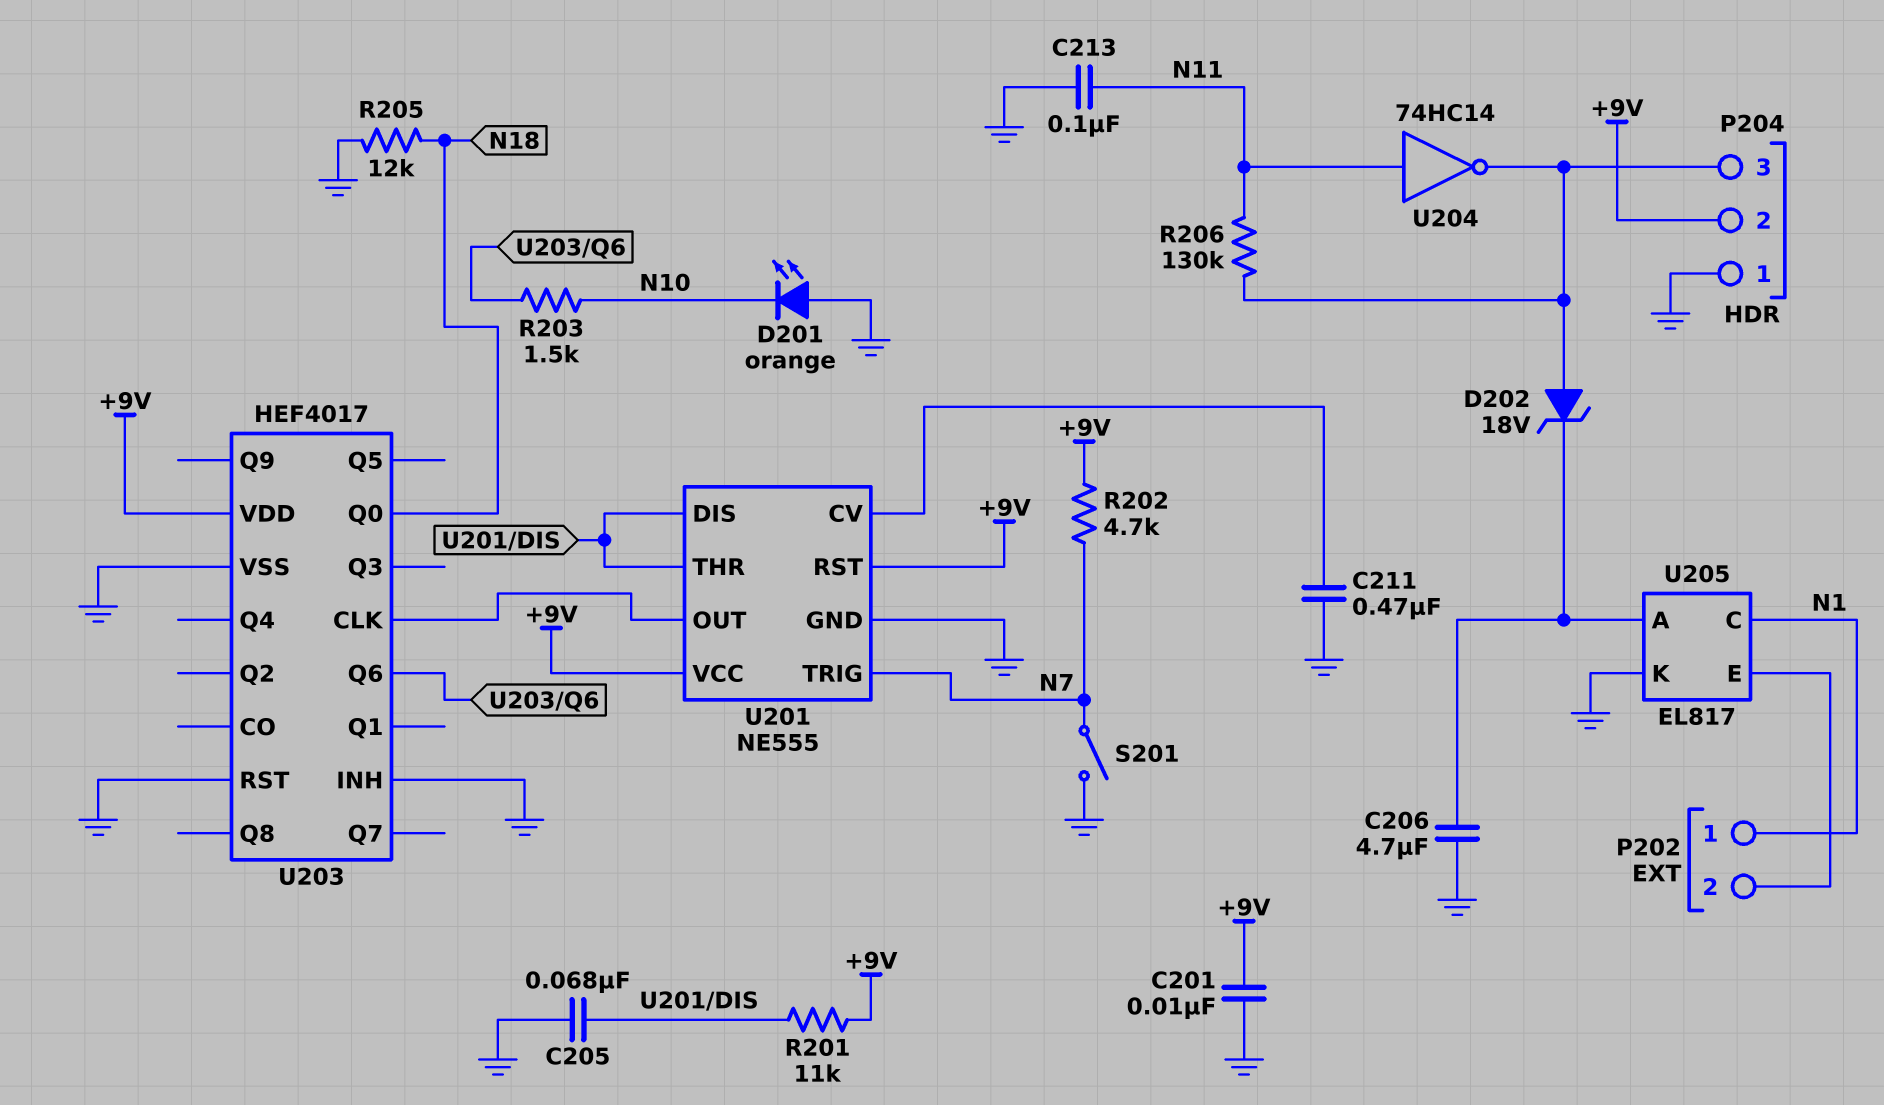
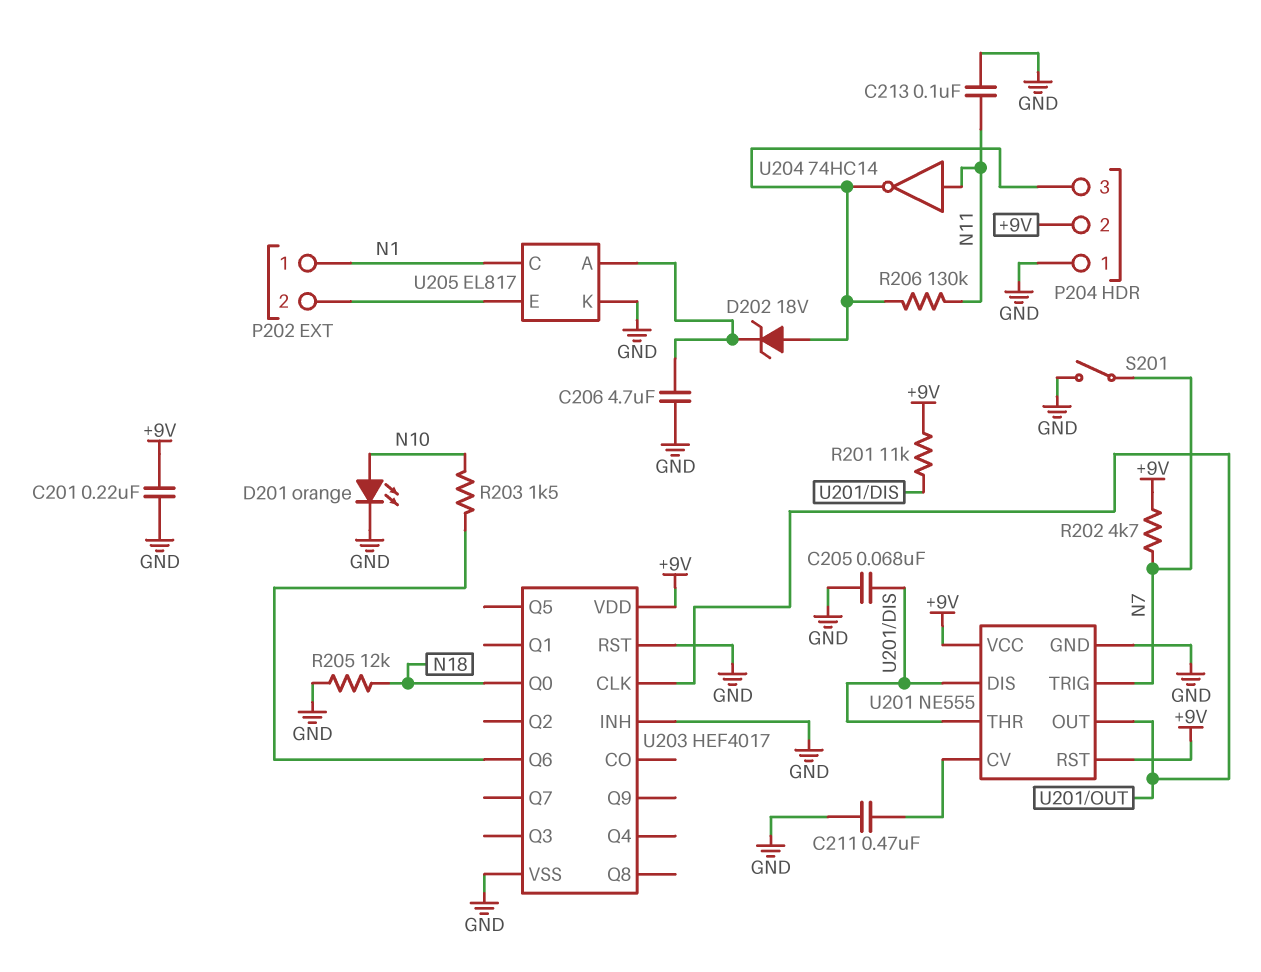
C201: 10nF (+9V, GND) -> 220nF (+9V, GND)
D201: LED orange (A GND, K N10) -> LED orange (A N10, K GND)

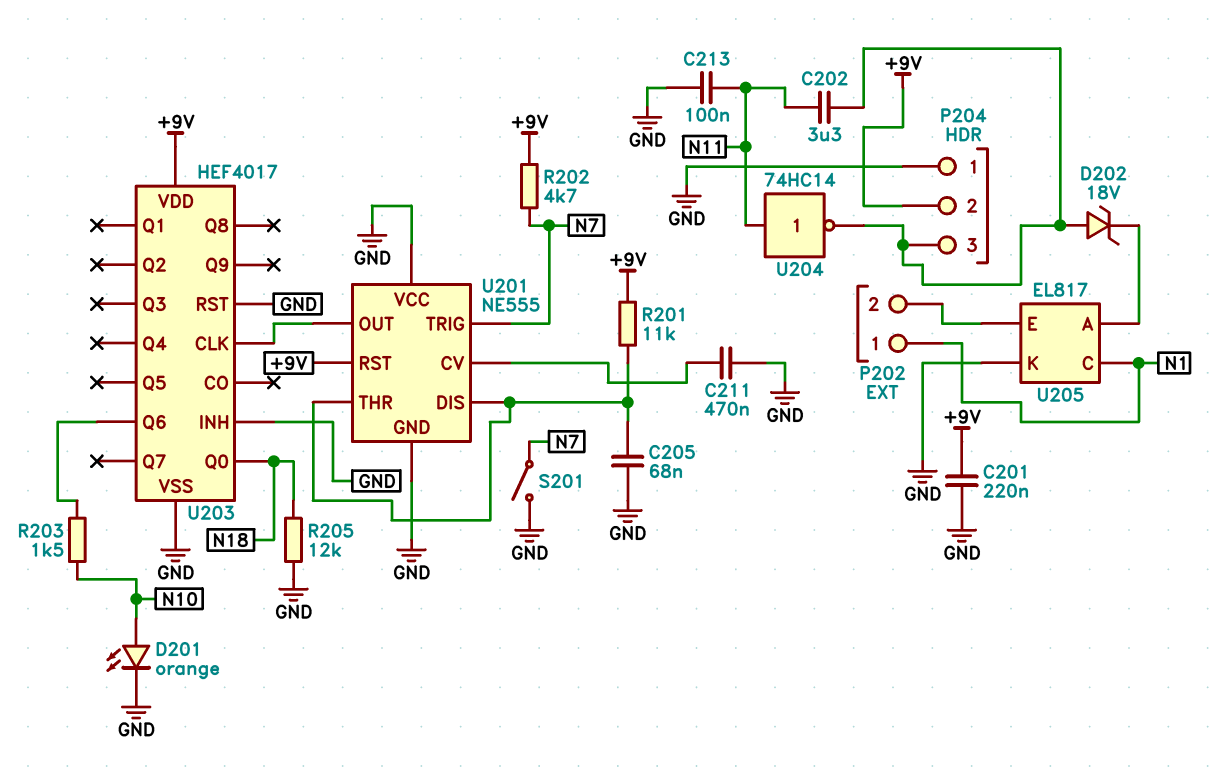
C202: none -> 3.3uF (N11, P204/3)
C206: 4.7uF (GND, U205/A) -> none
R206: 130k (N11, P204/3) -> none
U201 pin VCC: +9V -> GND

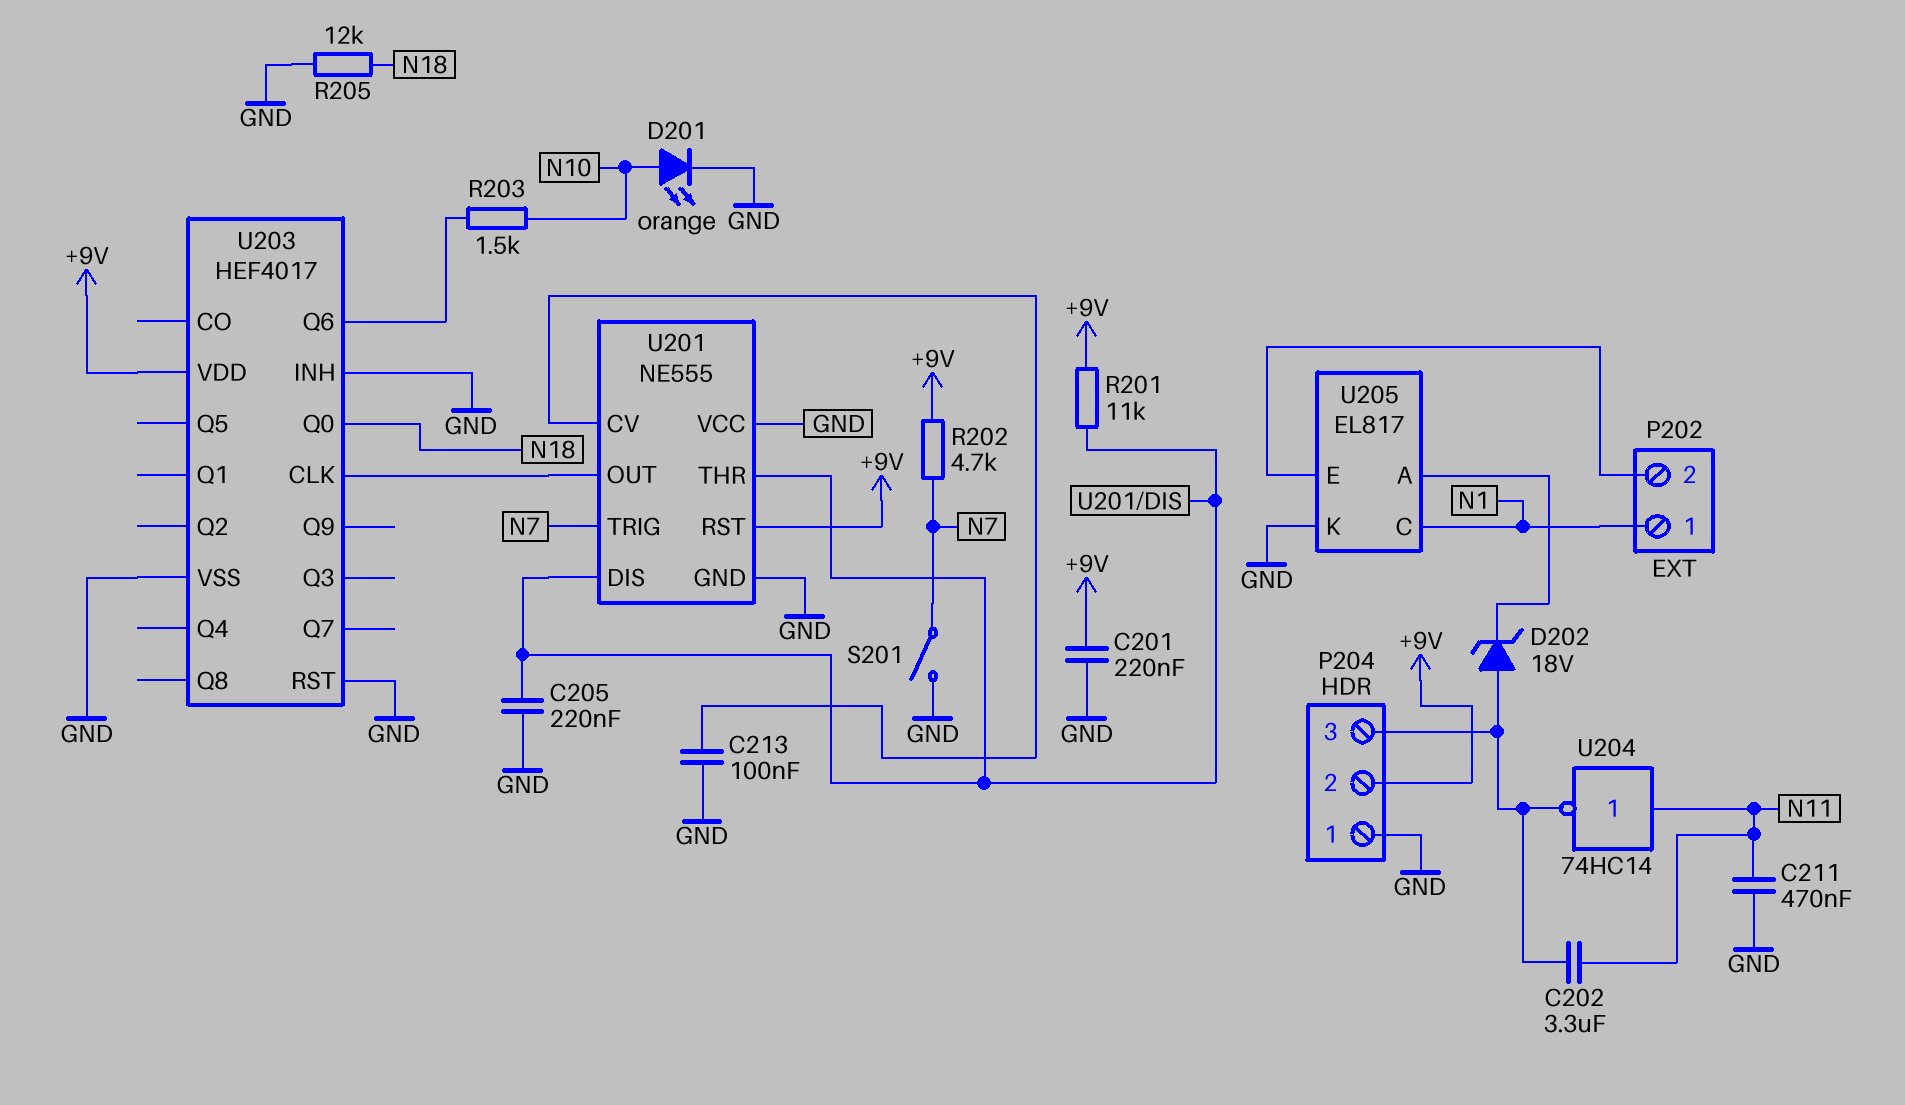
C205: 68nF (GND, U201/DIS) -> 220nF (GND, U201/DIS)
C211: 470nF (GND, U201/CV) -> 470nF (GND, N11)
C213: 100nF (GND, N11) -> 100nF (GND, U201/CV)

